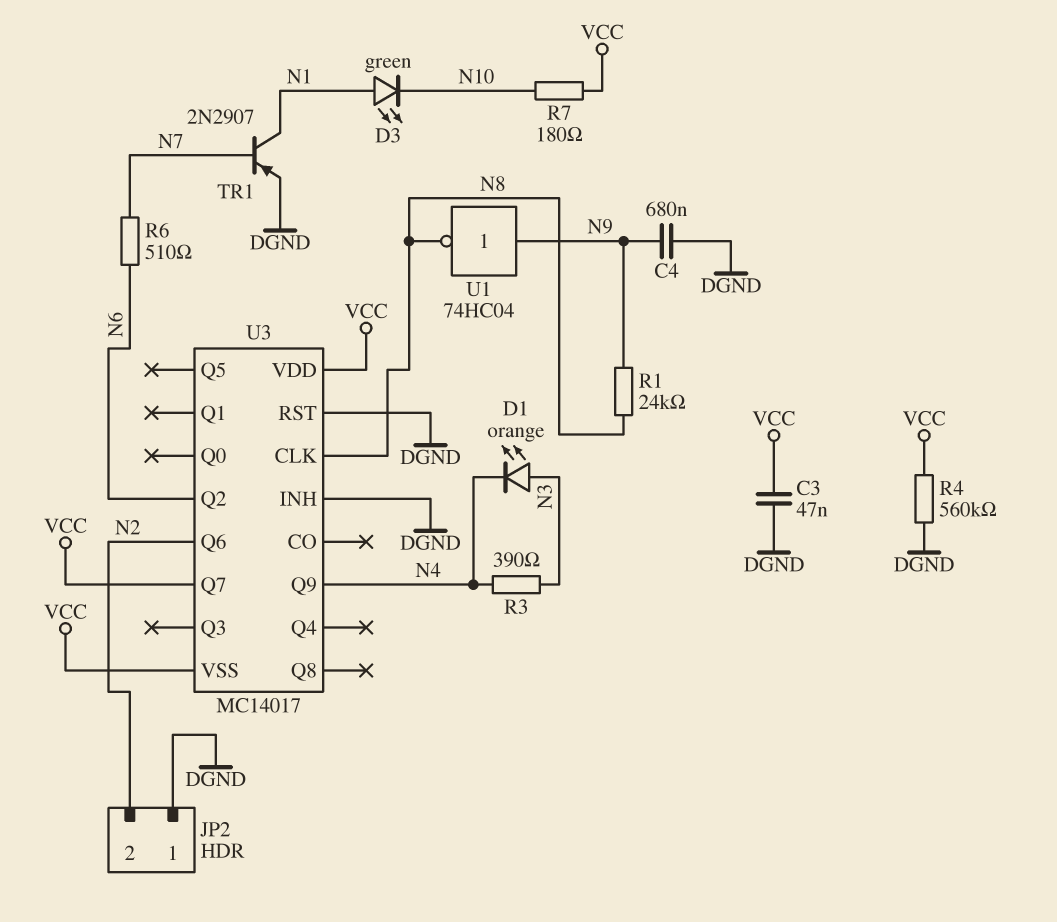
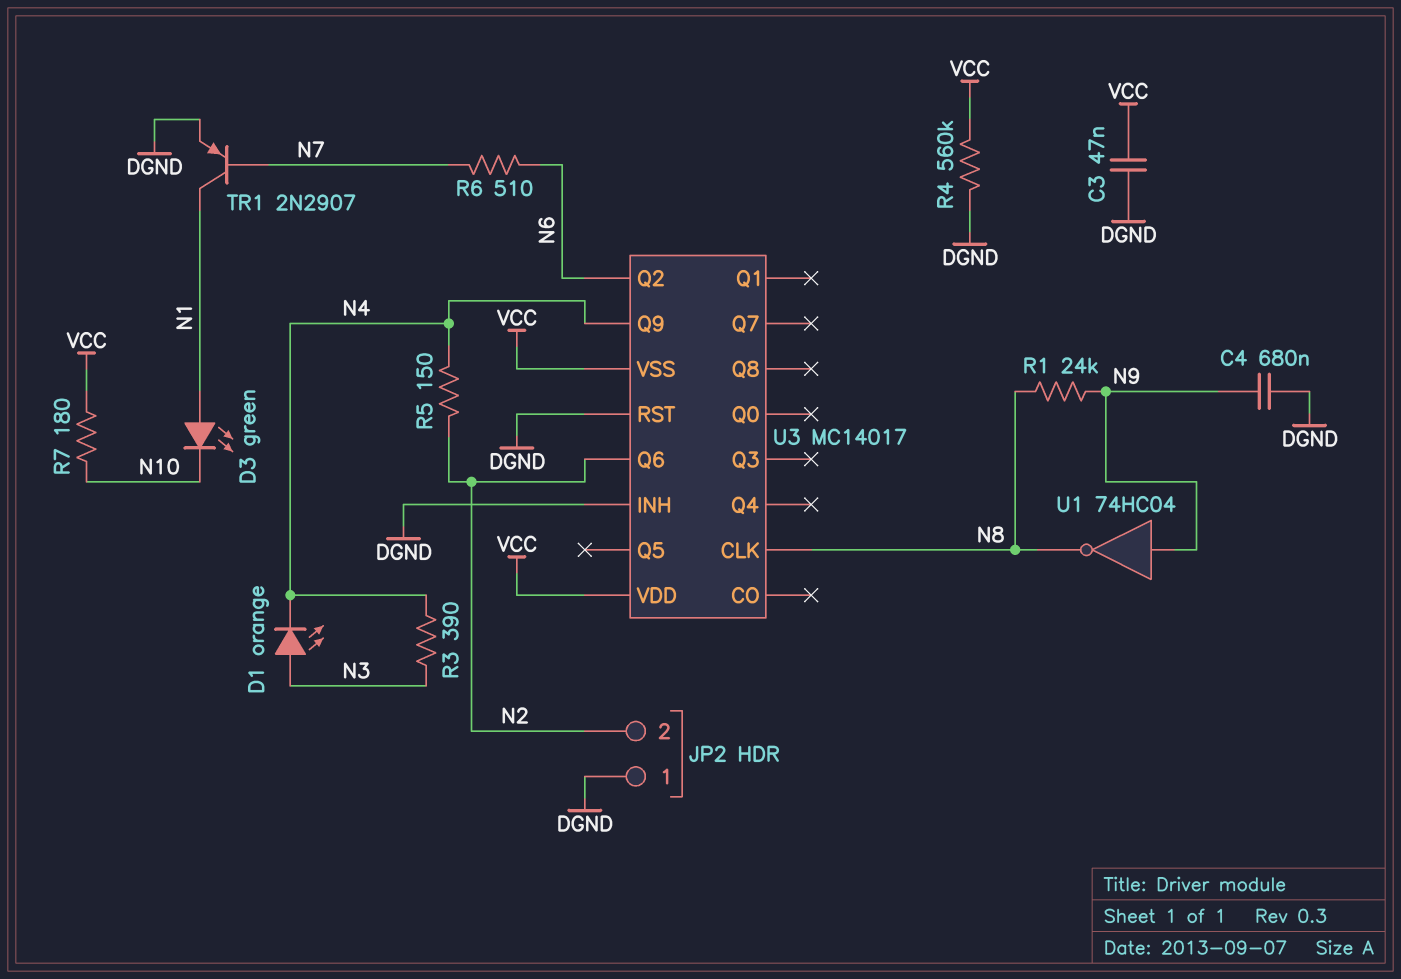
R5: none -> 150 (N2, N4)
U3 pin Q7: VCC -> none

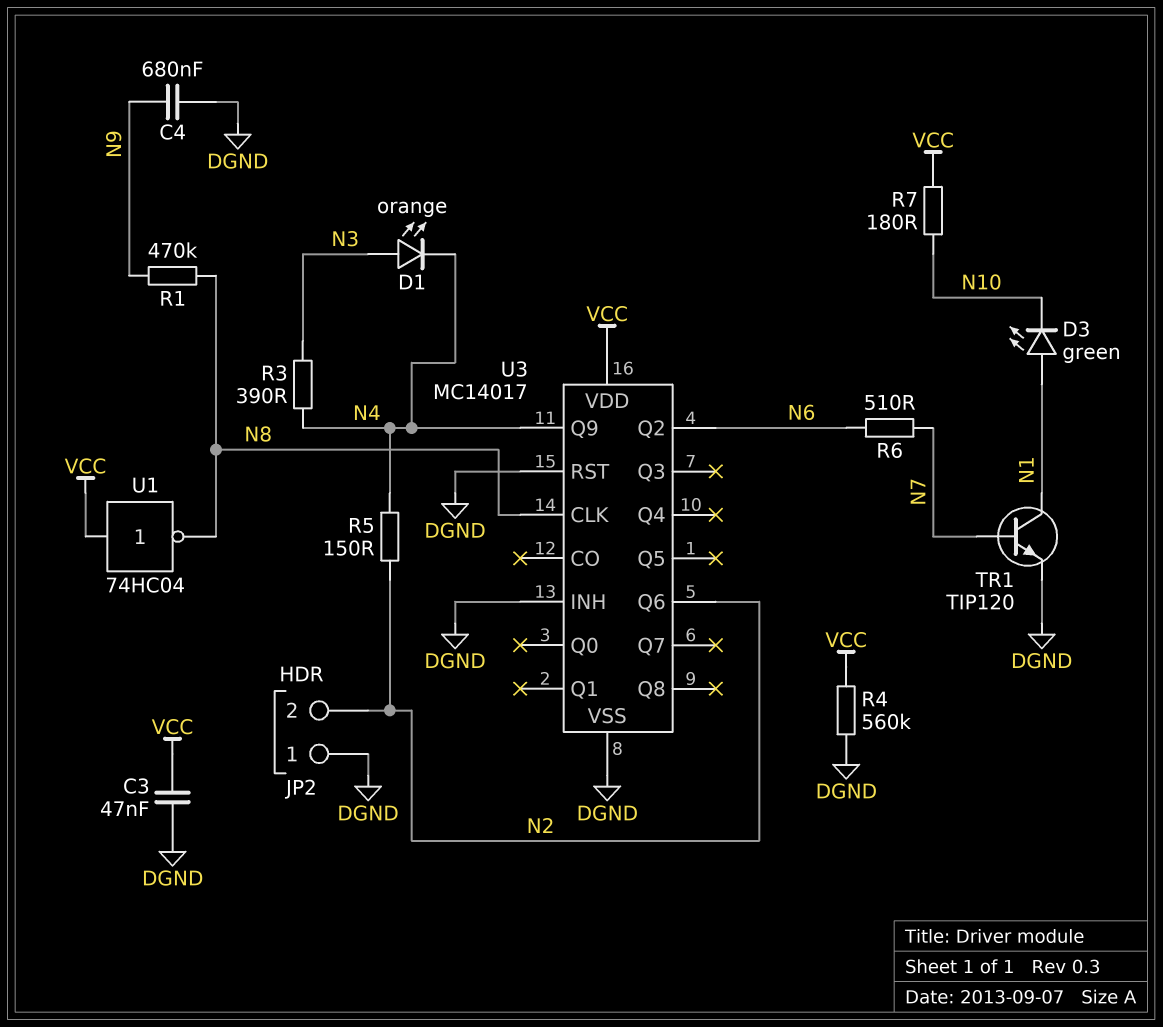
R1: 24k (N8, N9) -> 470k (N8, N9)
TR1: PNP 2N2907 (B N7, C N1, E DGND) -> NPN TIP120 (B N7, C N1, E DGND)
U1: NOT 74HC04 (in N9, out N8) -> NOT 74HC04 (in VCC, out N8)
U3 pin VSS: VCC -> DGND

